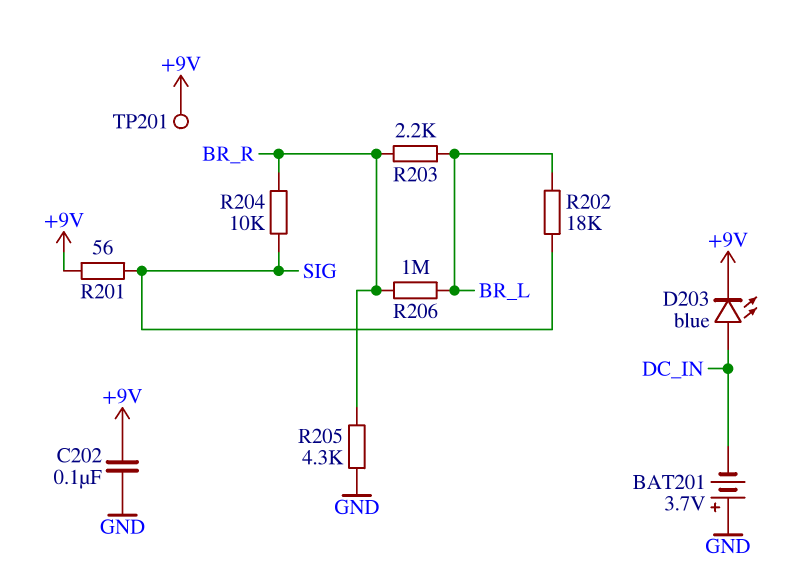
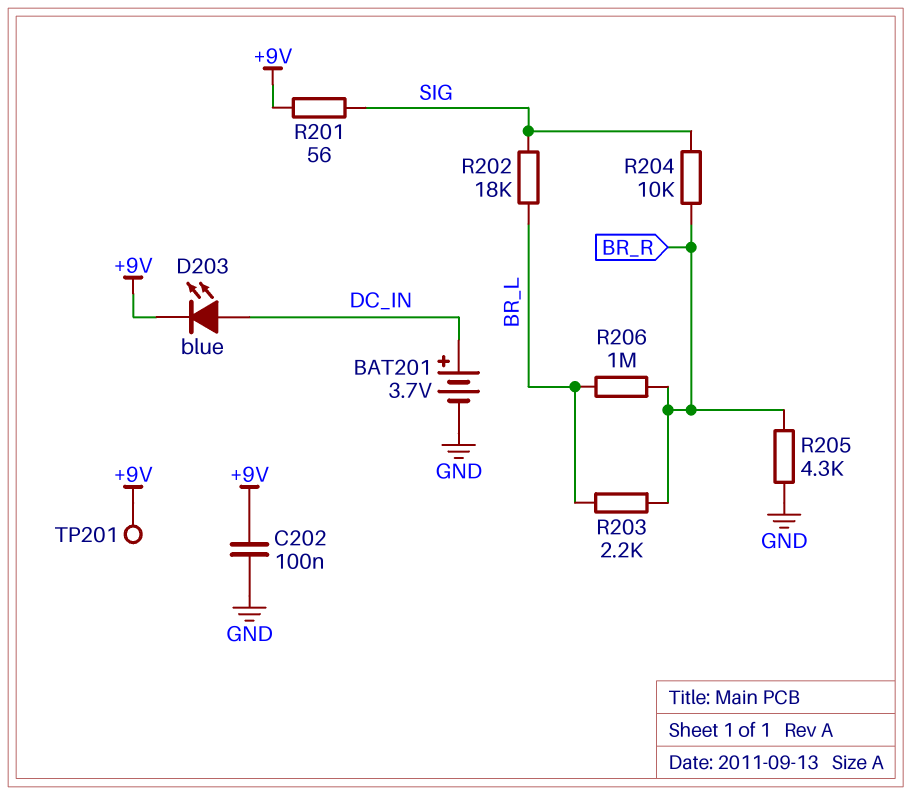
BAT201: 3.7V (plus GND, minus DC_IN) -> 3.7V (plus DC_IN, minus GND)

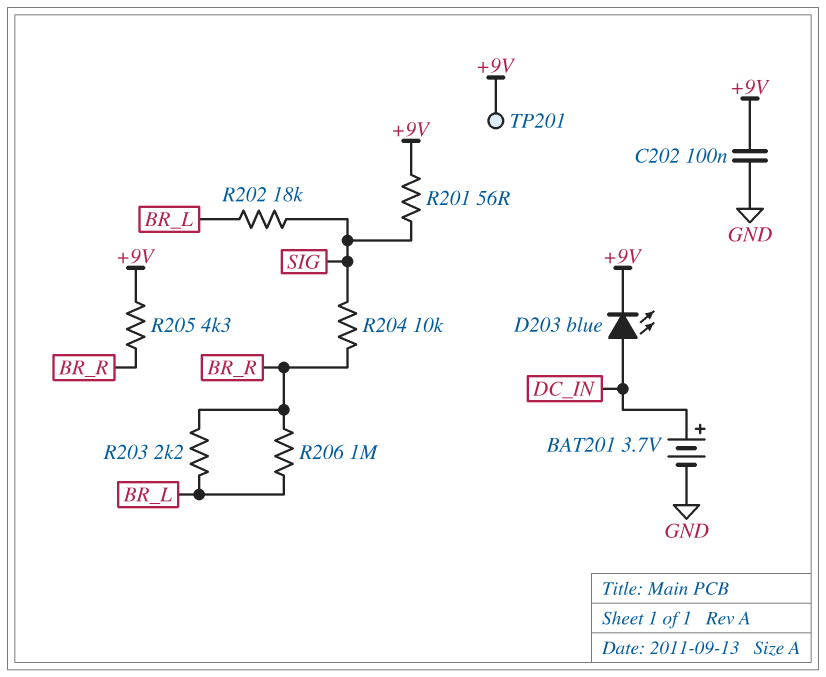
R205: 4.3k (BR_R, GND) -> 4.3k (+9V, BR_R)

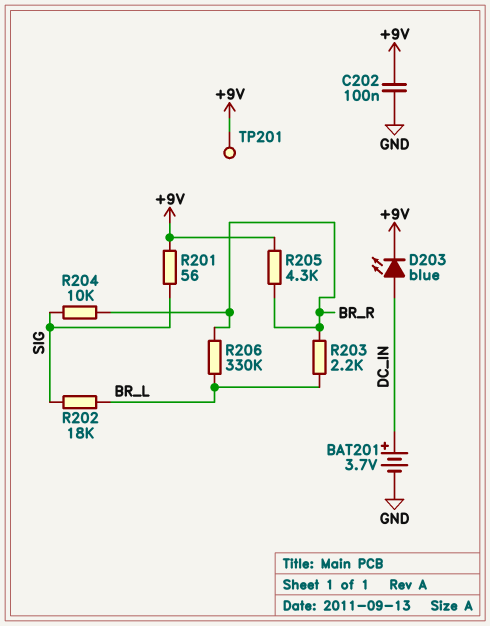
R206: 1M (BR_L, BR_R) -> 330k (BR_L, BR_R)

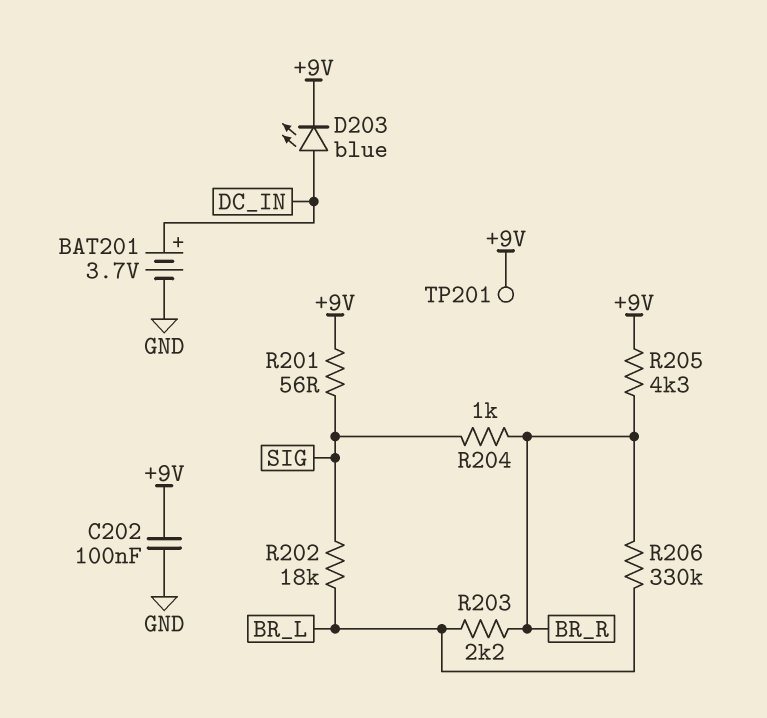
R204: 10k (BR_R, SIG) -> 1k (BR_R, SIG)

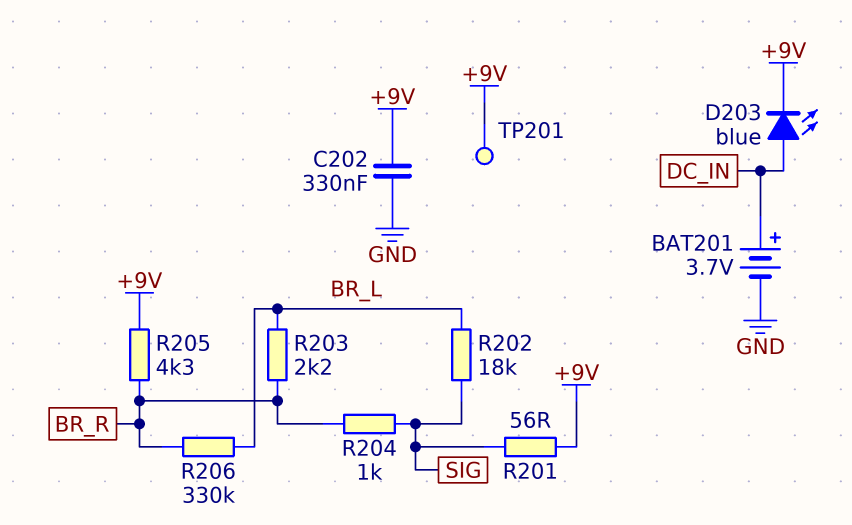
C202: 100nF (+9V, GND) -> 330nF (+9V, GND)

